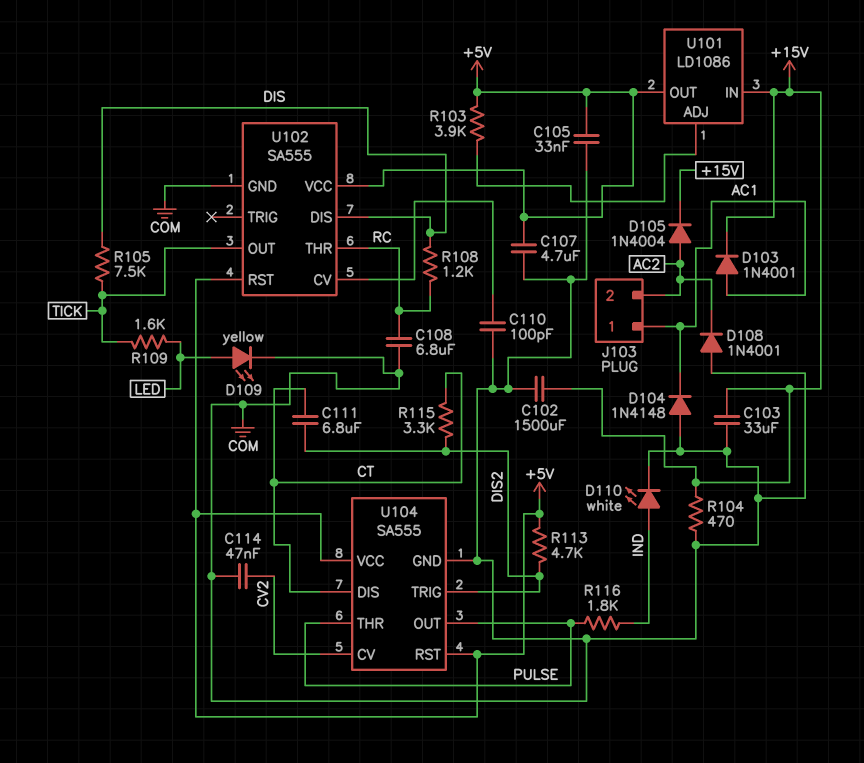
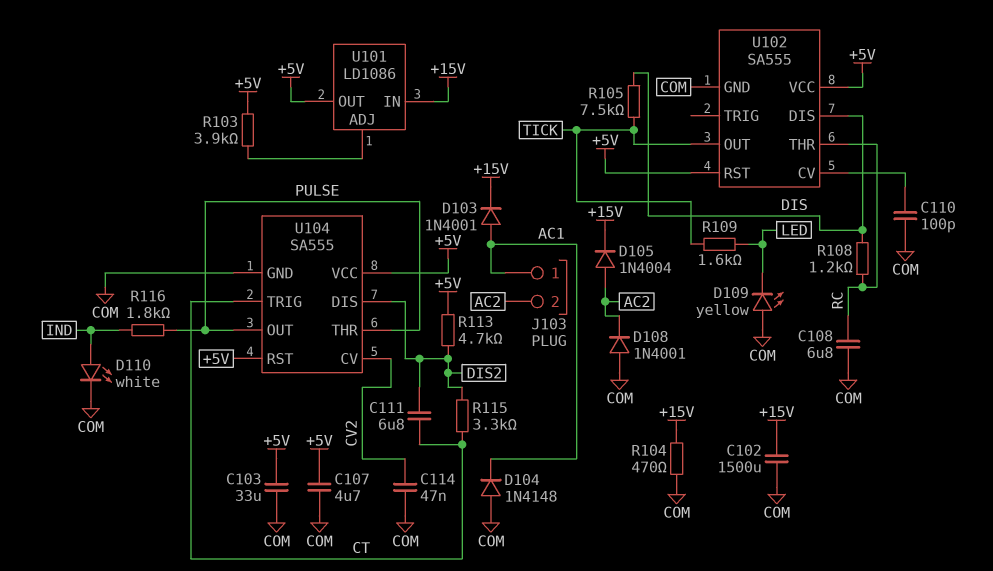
C103: 33uF (+15V, COM) -> 33uF (+5V, COM)
C105: 33nF (+5V, COM) -> none
D109: LED yellow (A LED, K COM) -> LED yellow (A COM, K LED)
U104 pin DIS: CT -> DIS2
U104 pin TRIG: DIS2 -> CT

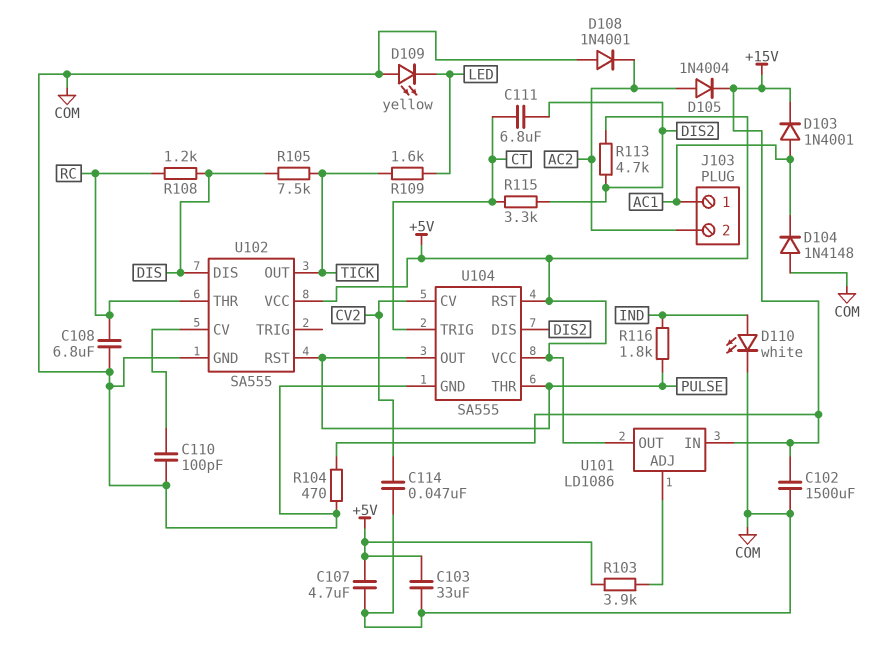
U102 pin RST: +5V -> PULSE

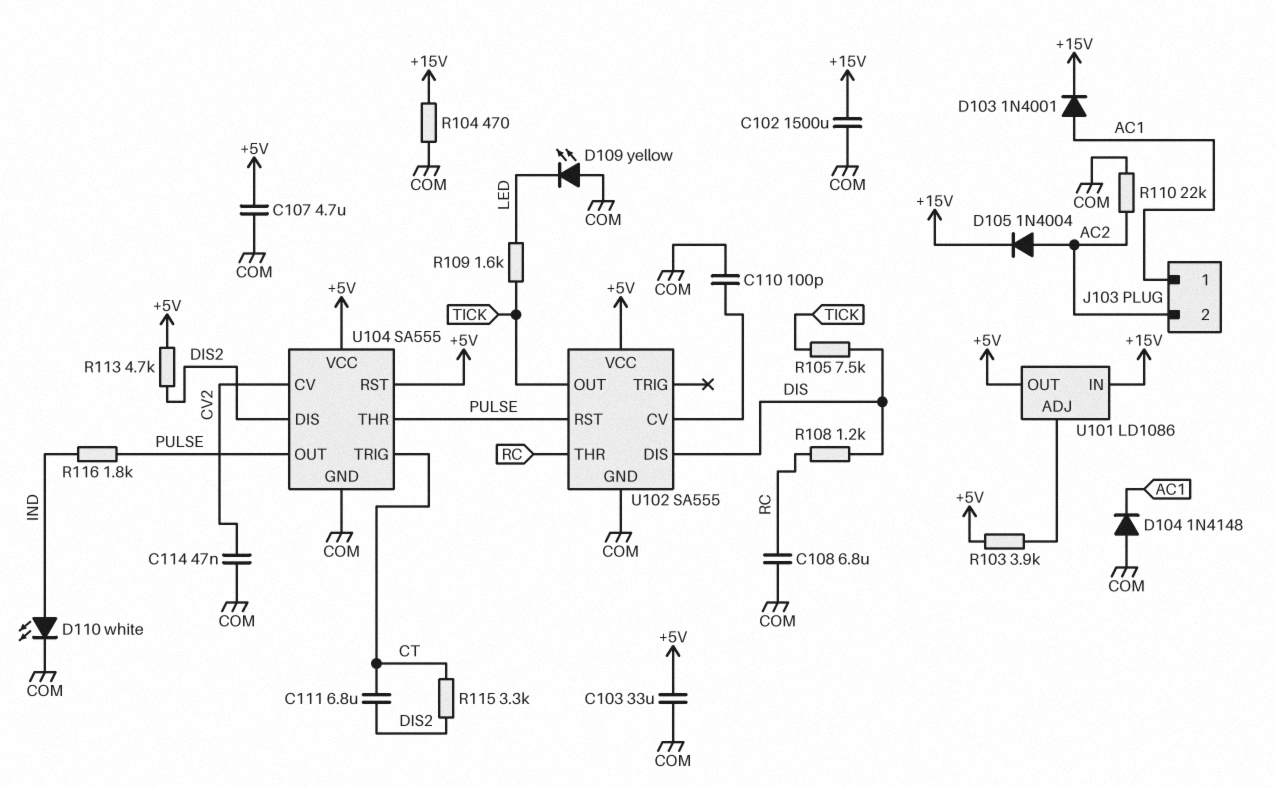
D108: diode 1N4001 (A COM, K AC2) -> none
R110: none -> 22k (AC2, COM)

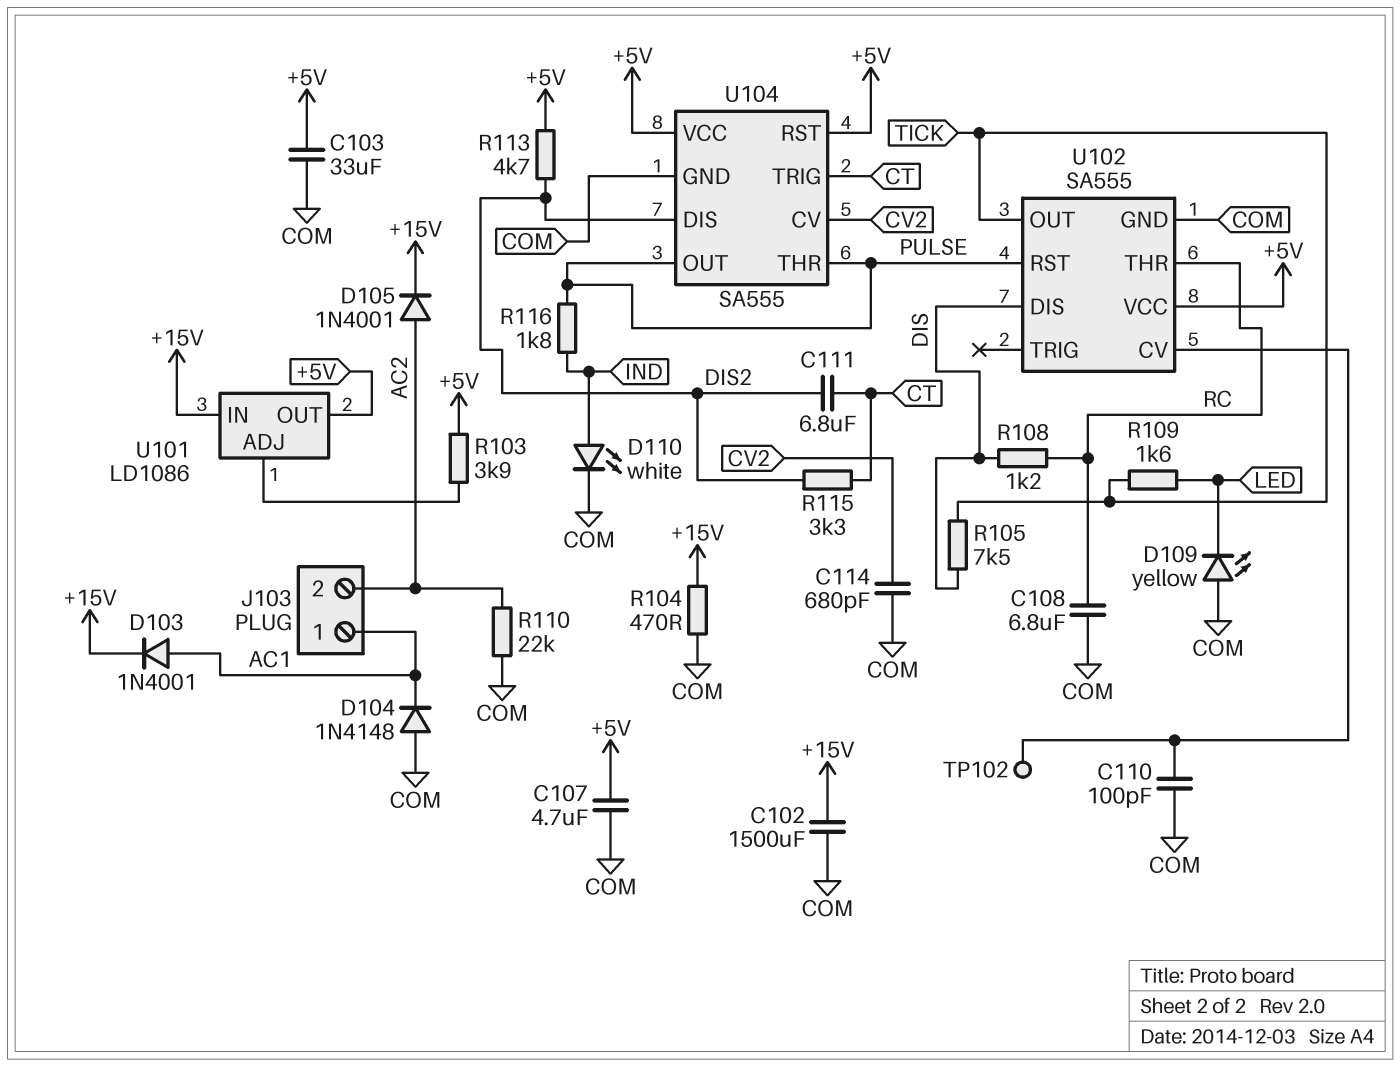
C114: 47nF (COM, CV2) -> 680pF (COM, CV2)
D105: diode 1N4004 (A AC2, K +15V) -> diode 1N4001 (A AC2, K +15V)
TP102: none -> test point (U102/CV)

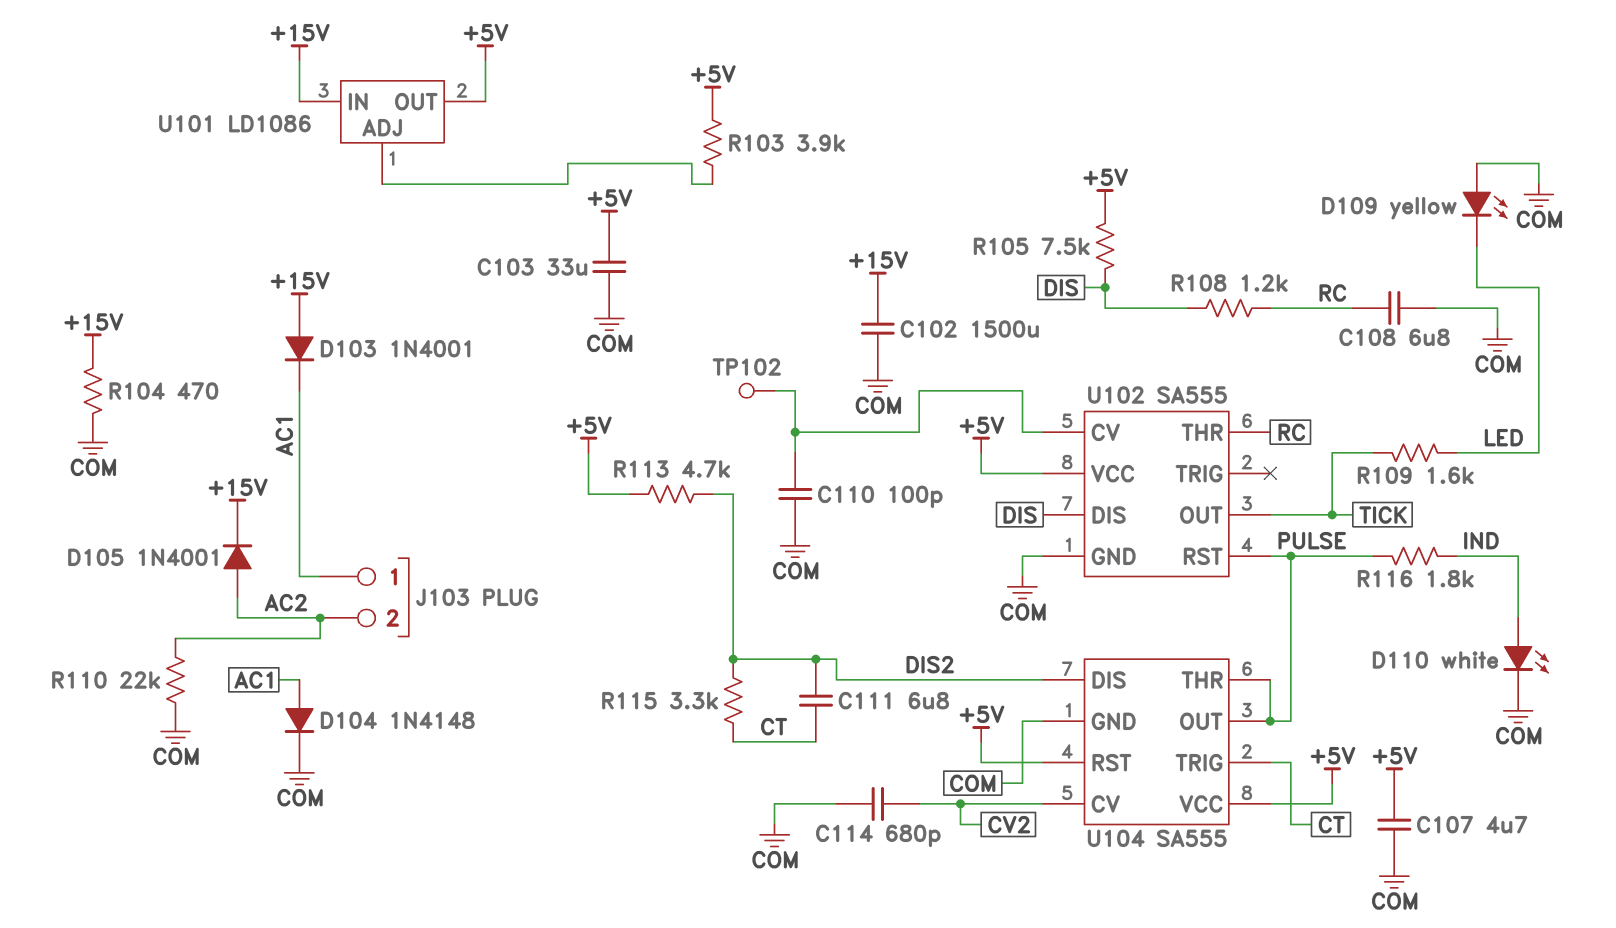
D103: diode 1N4001 (A AC1, K +15V) -> diode 1N4001 (A +15V, K AC1)
D104: diode 1N4148 (A COM, K AC1) -> diode 1N4148 (A AC1, K COM)
R105: 7.5k (DIS, TICK) -> 7.5k (+5V, DIS)

